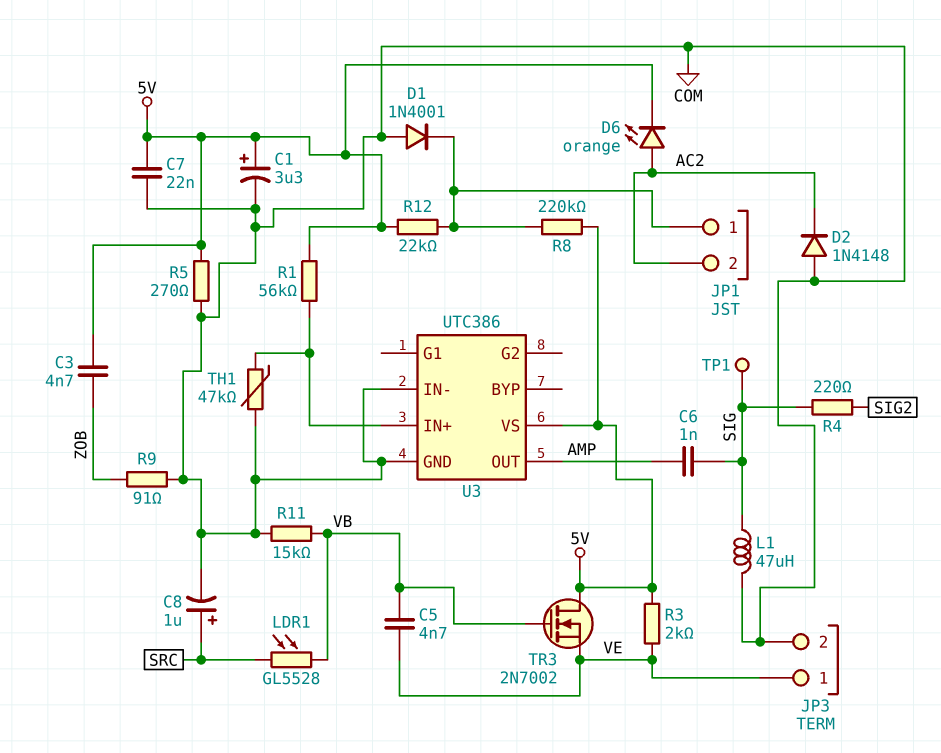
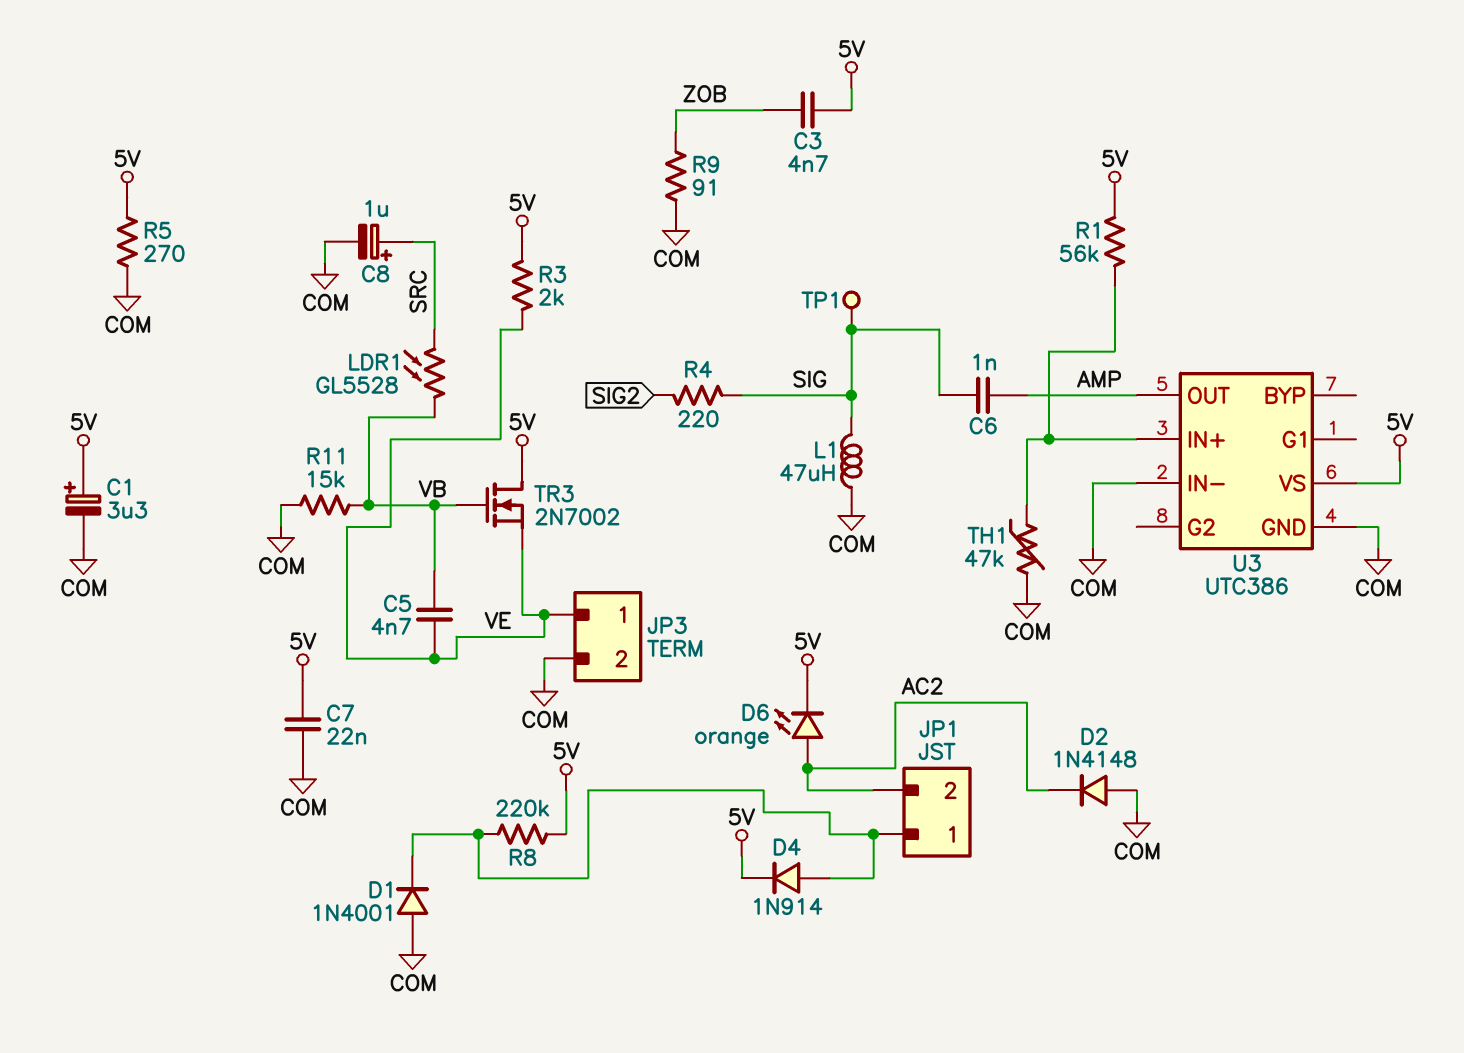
D4: none -> diode 1N914 (A JP1/1, K 5V)
R12: 22k (5V, JP1/1) -> none

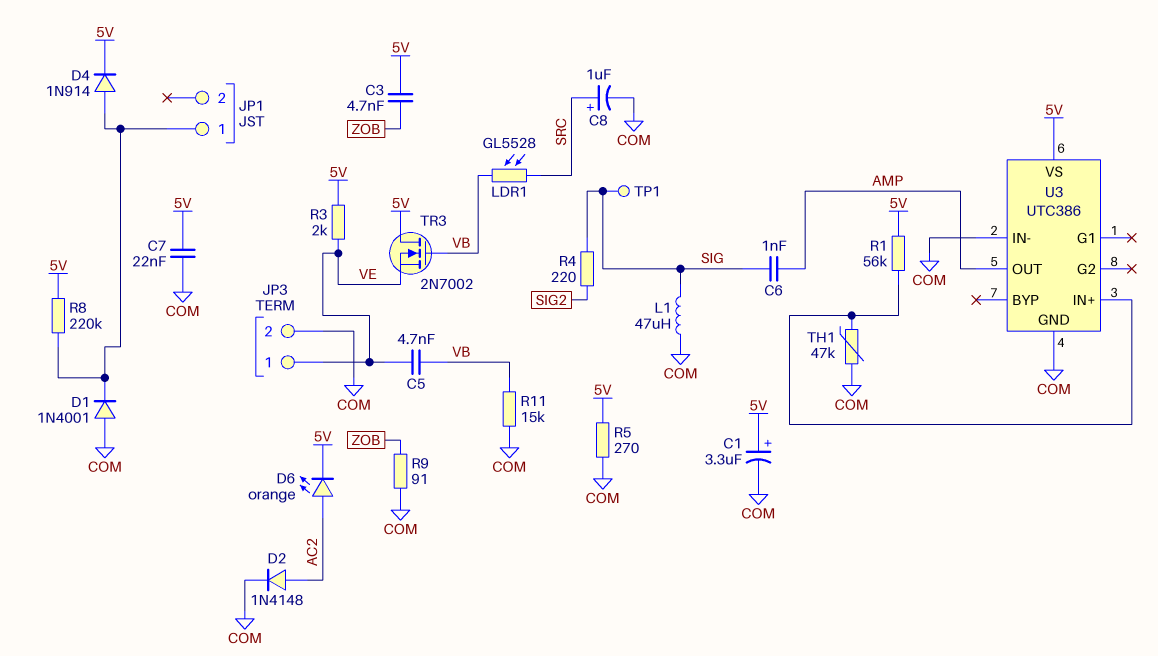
D2: diode 1N4148 (A COM, K AC2) -> diode 1N4148 (A AC2, K COM)
JP1 pin 2: AC2 -> none

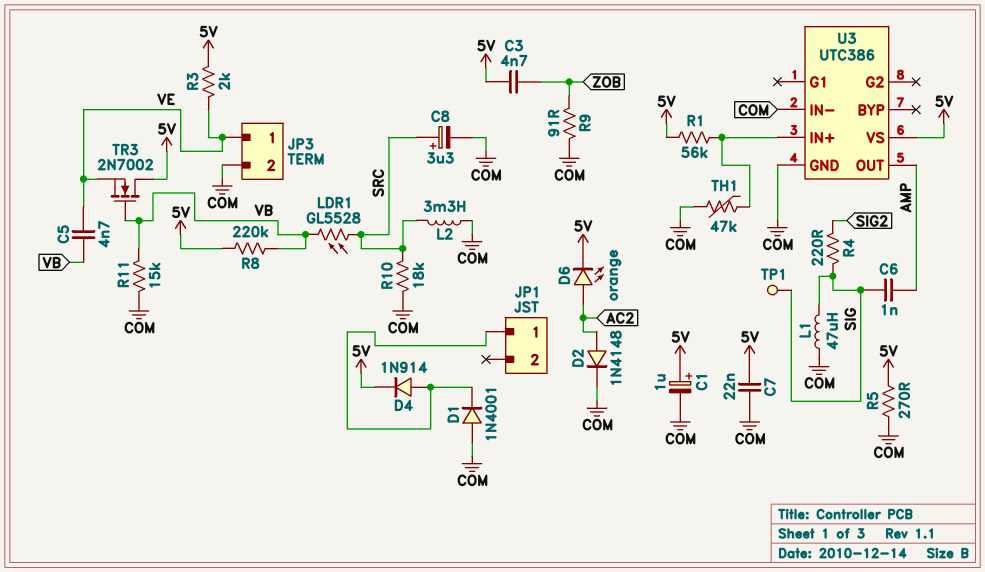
C1: 3.3uF (plus 5V, minus COM) -> 1uF (plus 5V, minus COM)
C8: 1uF (plus SRC, minus COM) -> 3.3uF (plus SRC, minus COM)
L2: none -> 3.3mH (COM, SRC)
R8: 220k (5V, JP1/1) -> 220k (5V, VB)
R10: none -> 18k (COM, SRC)

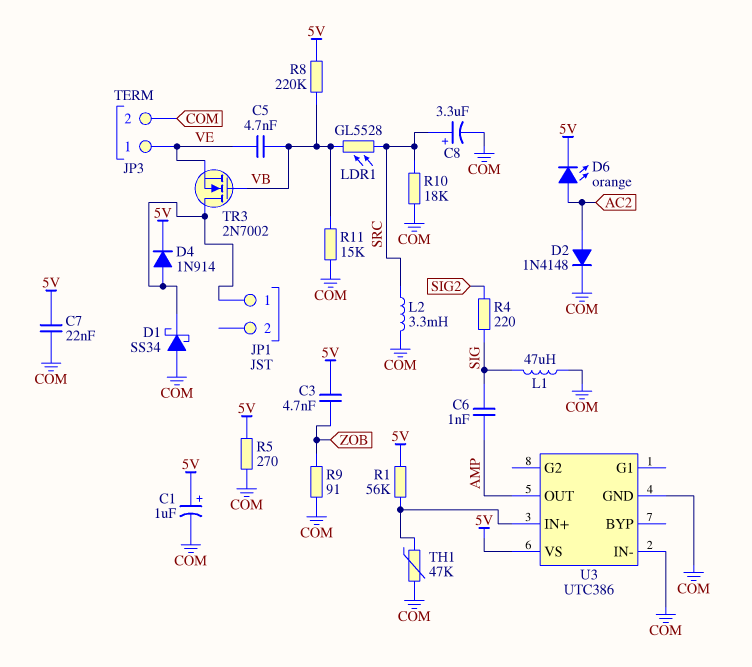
D1: diode 1N4001 (A COM, K JP1/1) -> schottky SS34 (A COM, K JP1/1)
R3: 2k (5V, VE) -> none
TP1: test point (SIG) -> none
TR3: NMOS 2N7002 (G VB, D 5V, S VE) -> NMOS 2N7002 (G VB, D JP1/1, S VE)

